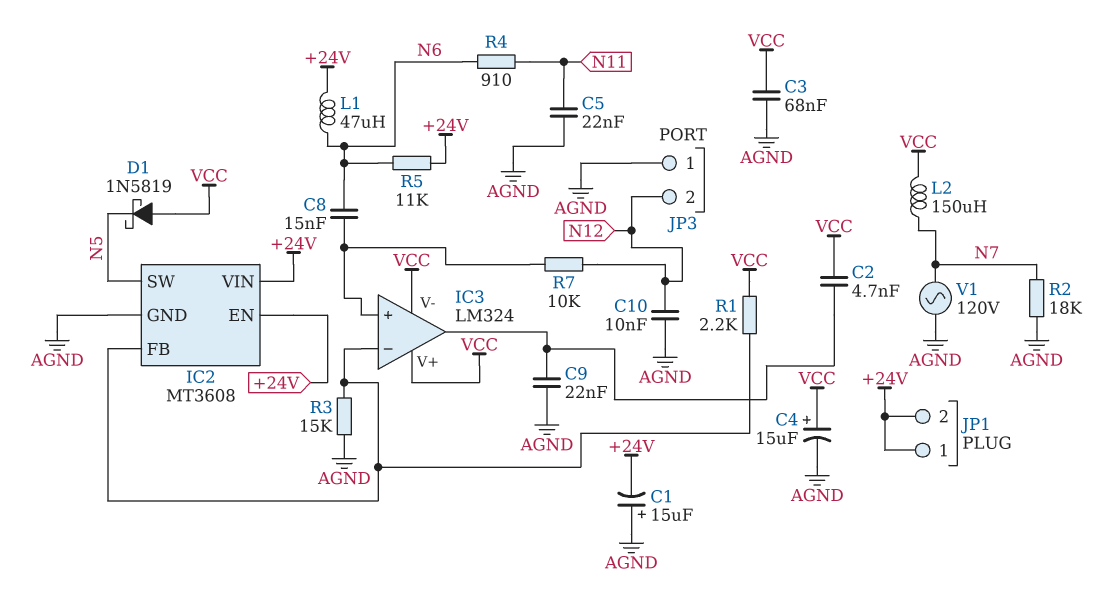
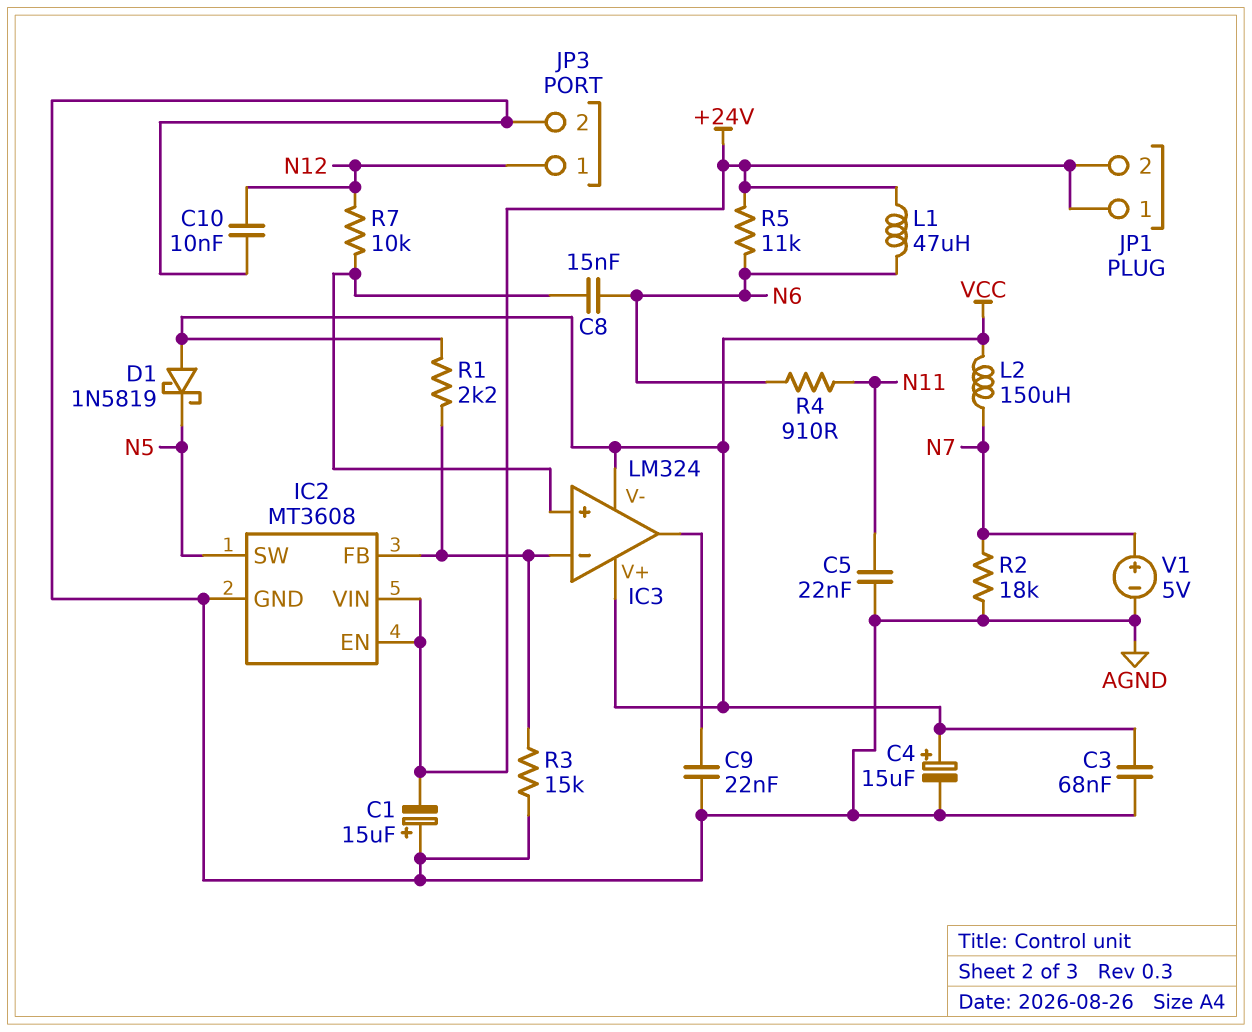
C2: 4.7nF (IC3/out, VCC) -> none
JP3 pin 1: AGND -> N12
JP3 pin 2: N12 -> AGND
V1: AC 120V (AGND, N7) -> 5V (plus N7, minus AGND)

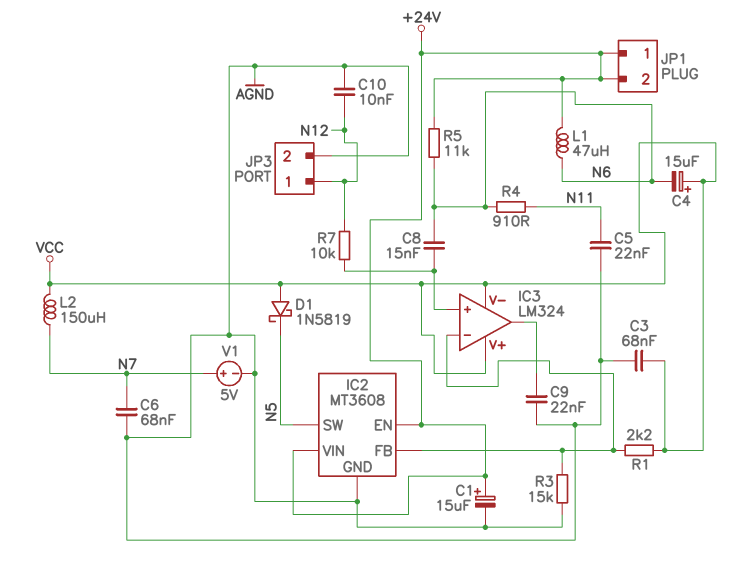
C1: 15uF (plus AGND, minus +24V) -> 15uF (plus +24V, minus AGND)
C4: 15uF (plus VCC, minus AGND) -> 15uF (plus VCC, minus N6)
C6: none -> 68nF (AGND, N7)
R2: 18k (AGND, N7) -> none

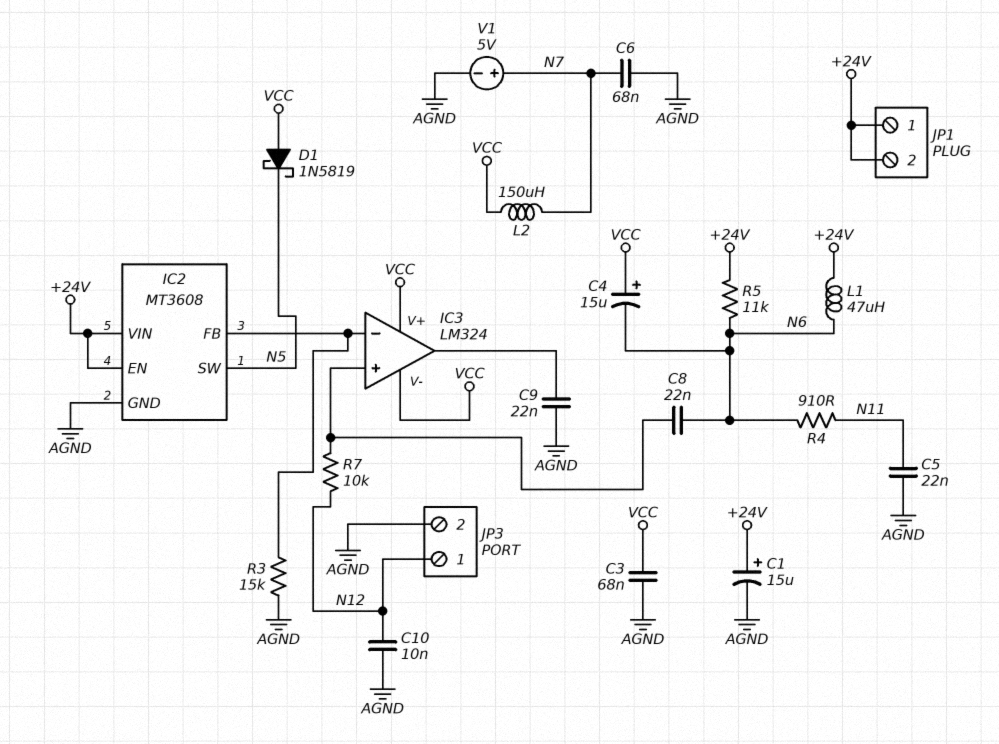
C8: 15nF (IC3/in+, N6) -> 22nF (IC3/in+, N6)
R1: 2.2k (IC2/FB, VCC) -> none

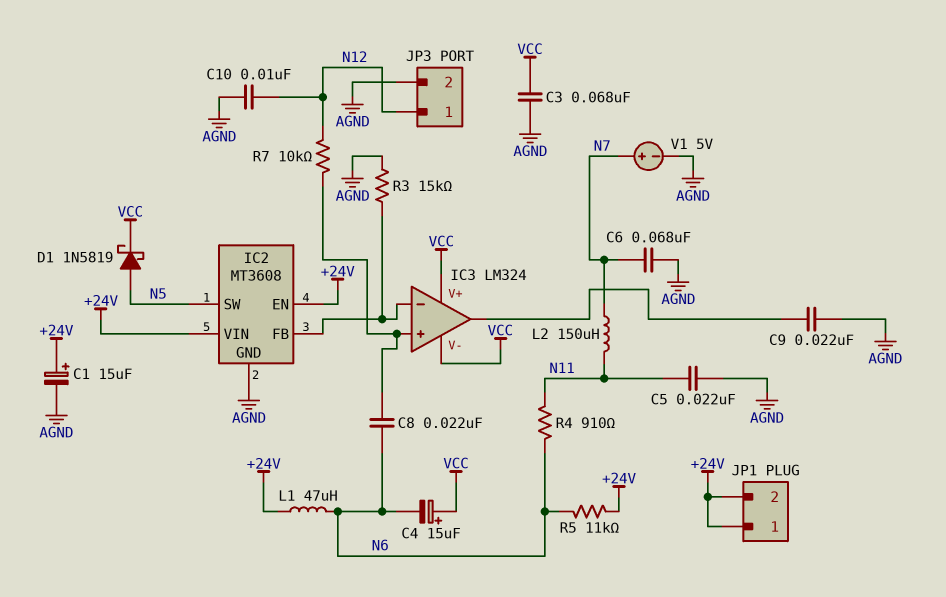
D1: schottky 1N5819 (A VCC, K N5) -> schottky 1N5819 (A N5, K VCC)
L2: 150uH (N7, VCC) -> 150uH (N7, N11)

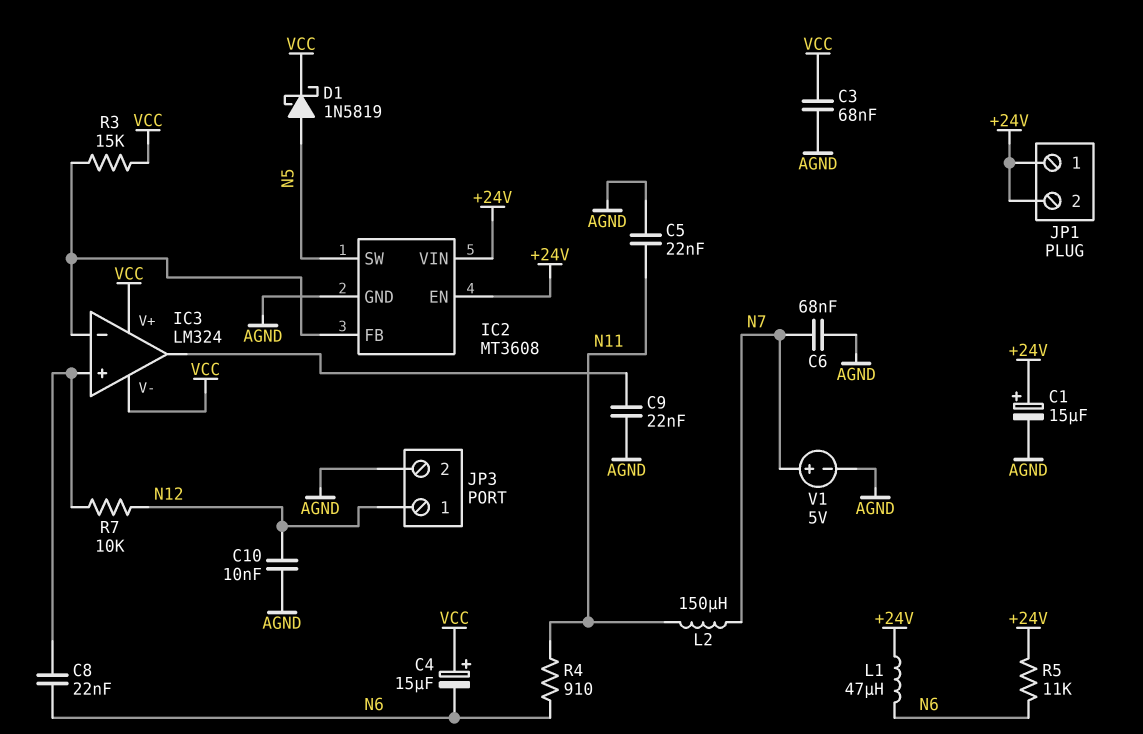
R3: 15k (AGND, IC2/FB) -> 15k (IC2/FB, VCC)

